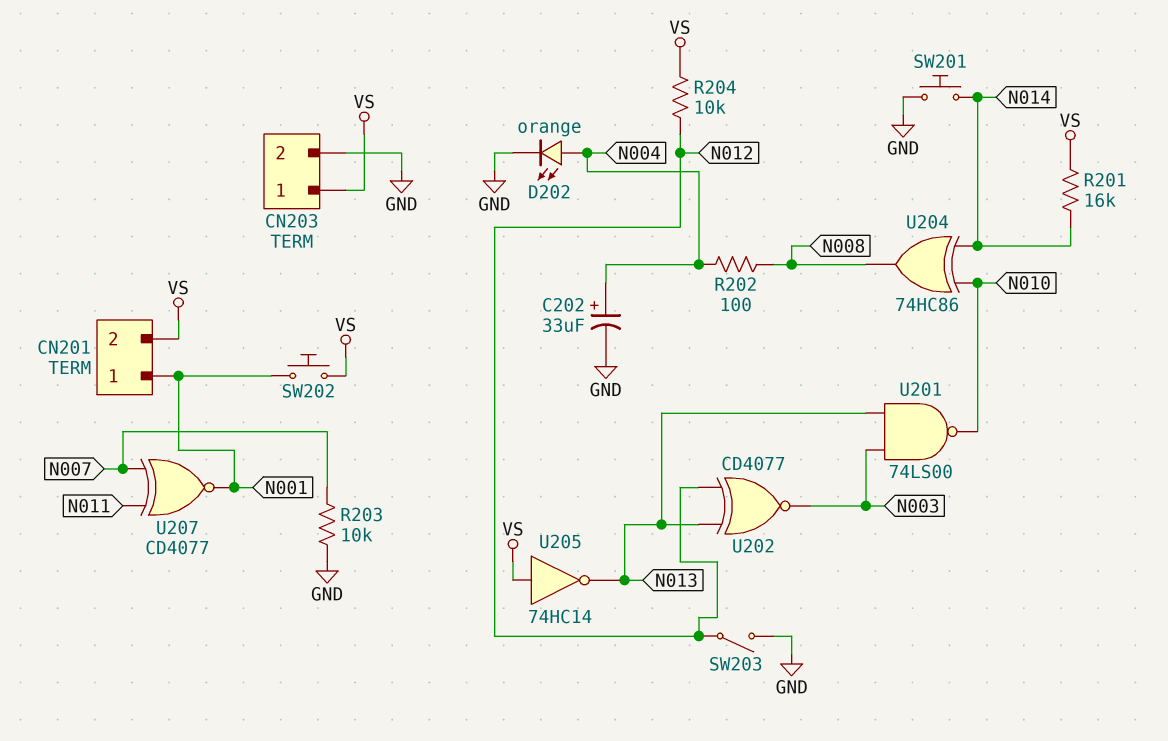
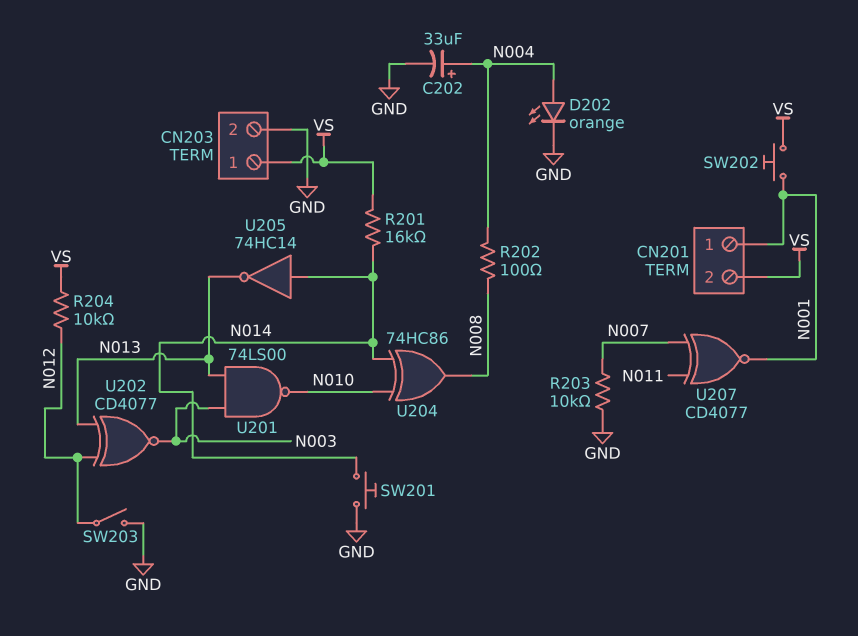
U205: NOT 74HC14 (in VS, out N013) -> NOT 74HC14 (in N014, out N013)

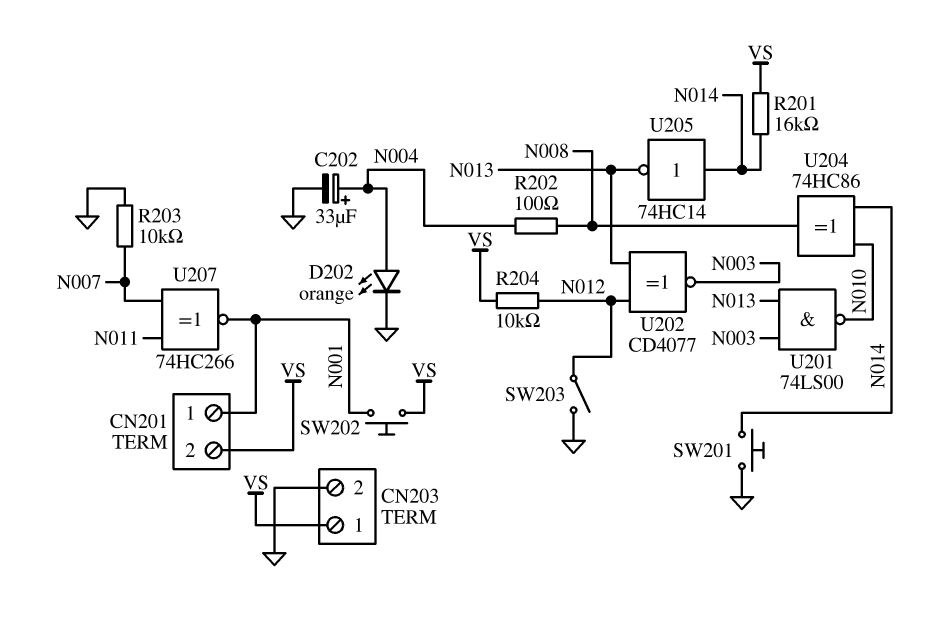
U207: XNOR CD4077 (in N007, in N011, out N001) -> XNOR 74HC266 (in N007, in N011, out N001)

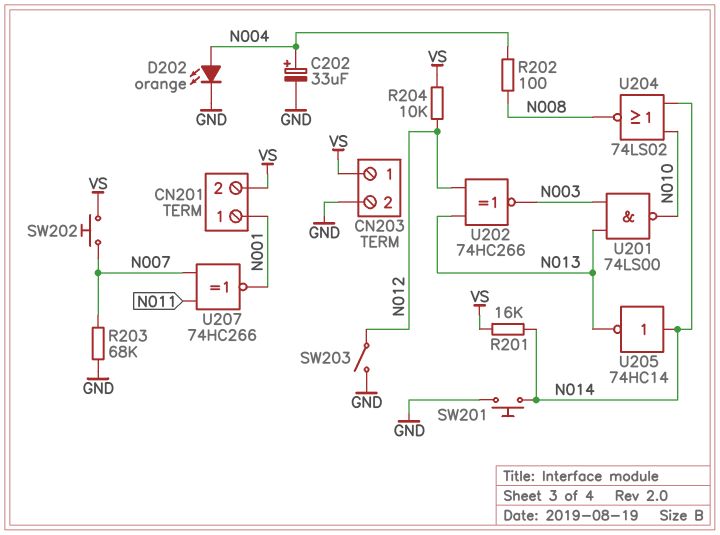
R203: 10k (GND, N007) -> 68k (GND, N007)
SW202: button (N001, VS) -> button (N007, VS)
U202: XNOR CD4077 (in N012, in N013, out N003) -> XNOR 74HC266 (in N012, in N013, out N003)
U204: XOR 74HC86 (in N010, in N014, out N008) -> NOR 74LS02 (in N010, in N014, out N008)

